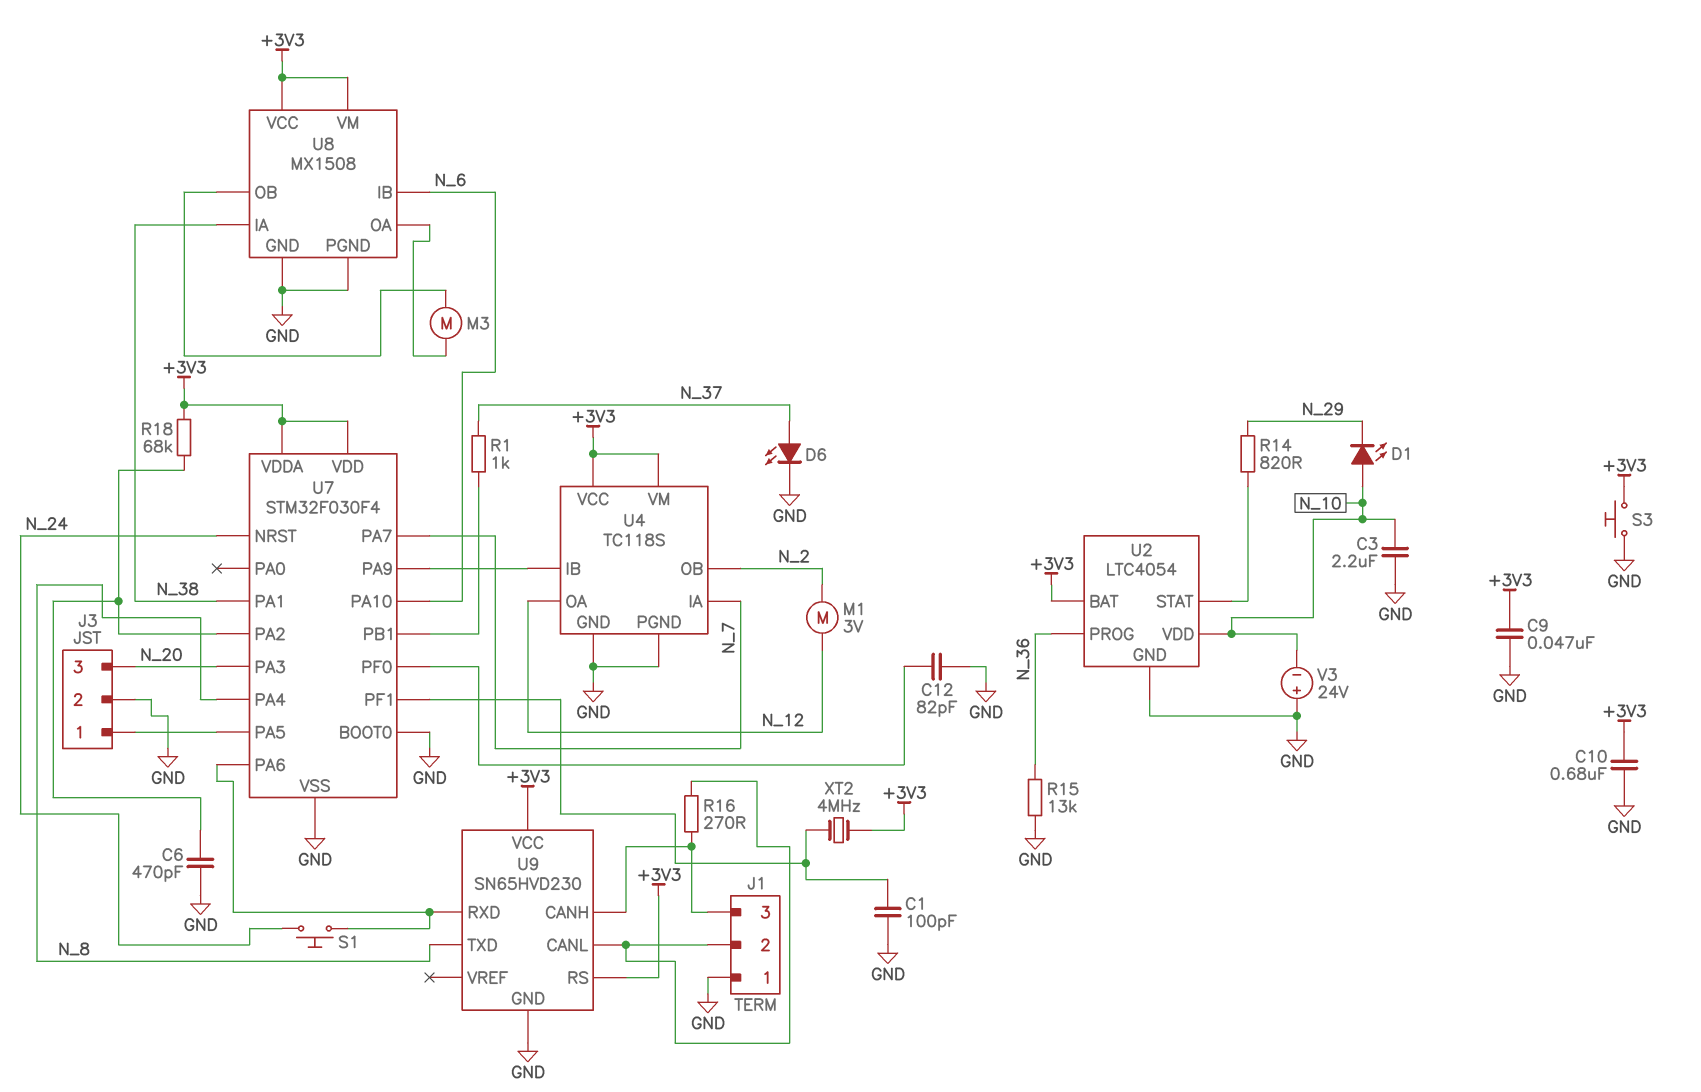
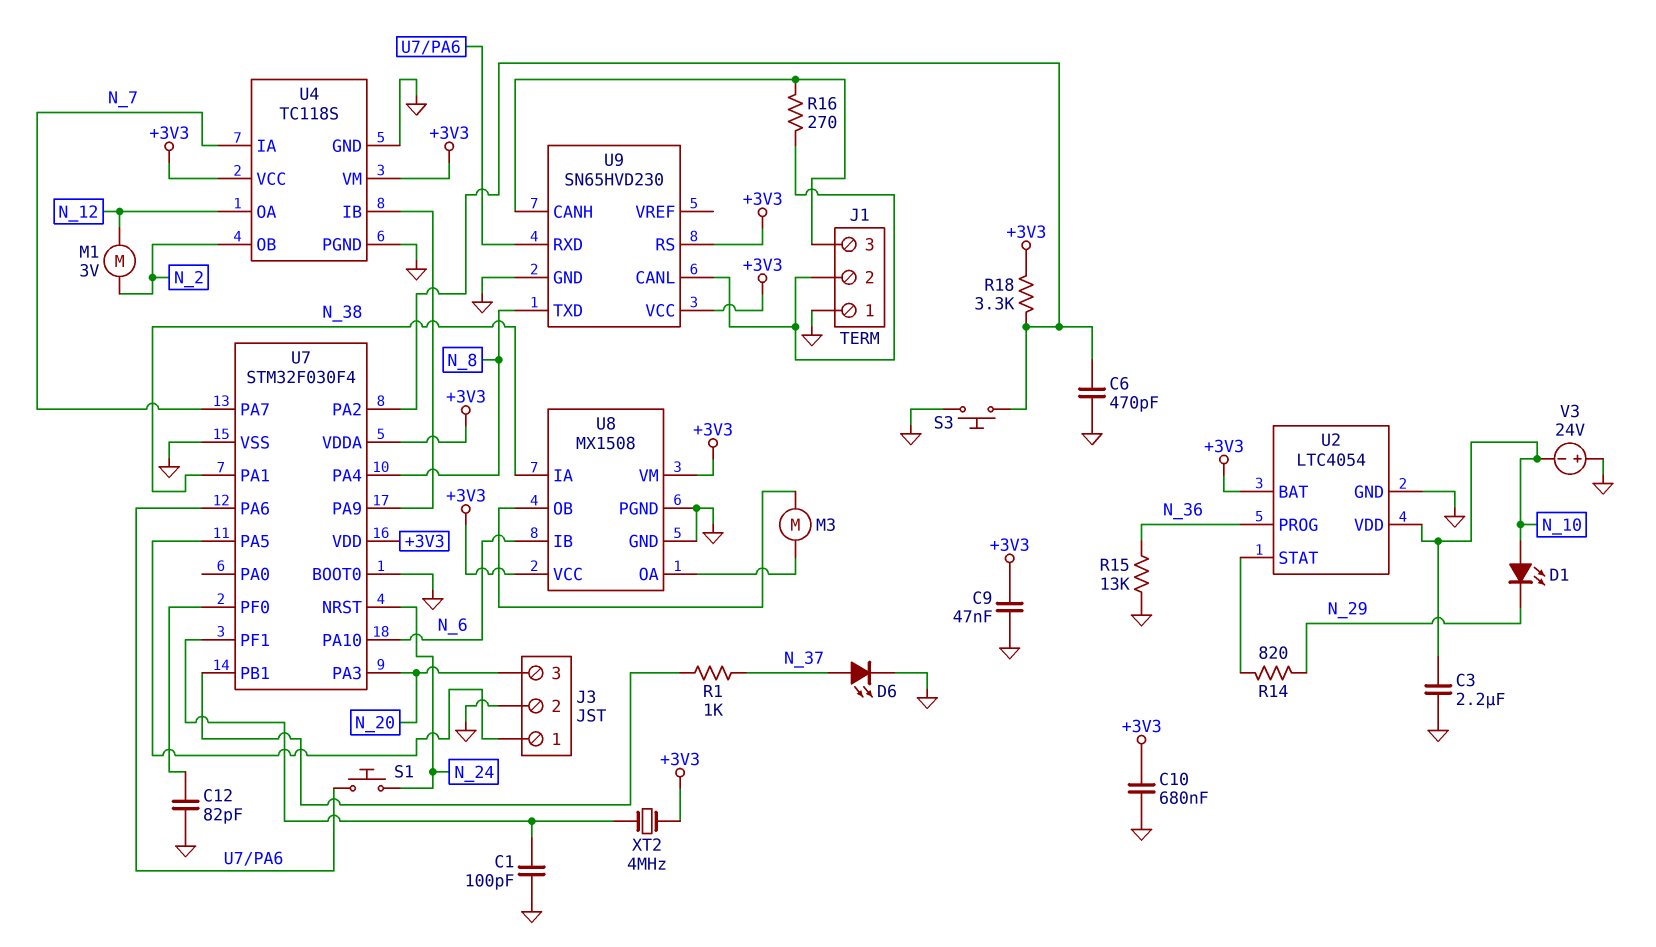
R18: 68k (+3V3, U7/PA2) -> 3.3k (+3V3, U7/PA2)
S3: button (+3V3, GND) -> button (GND, U7/PA2)

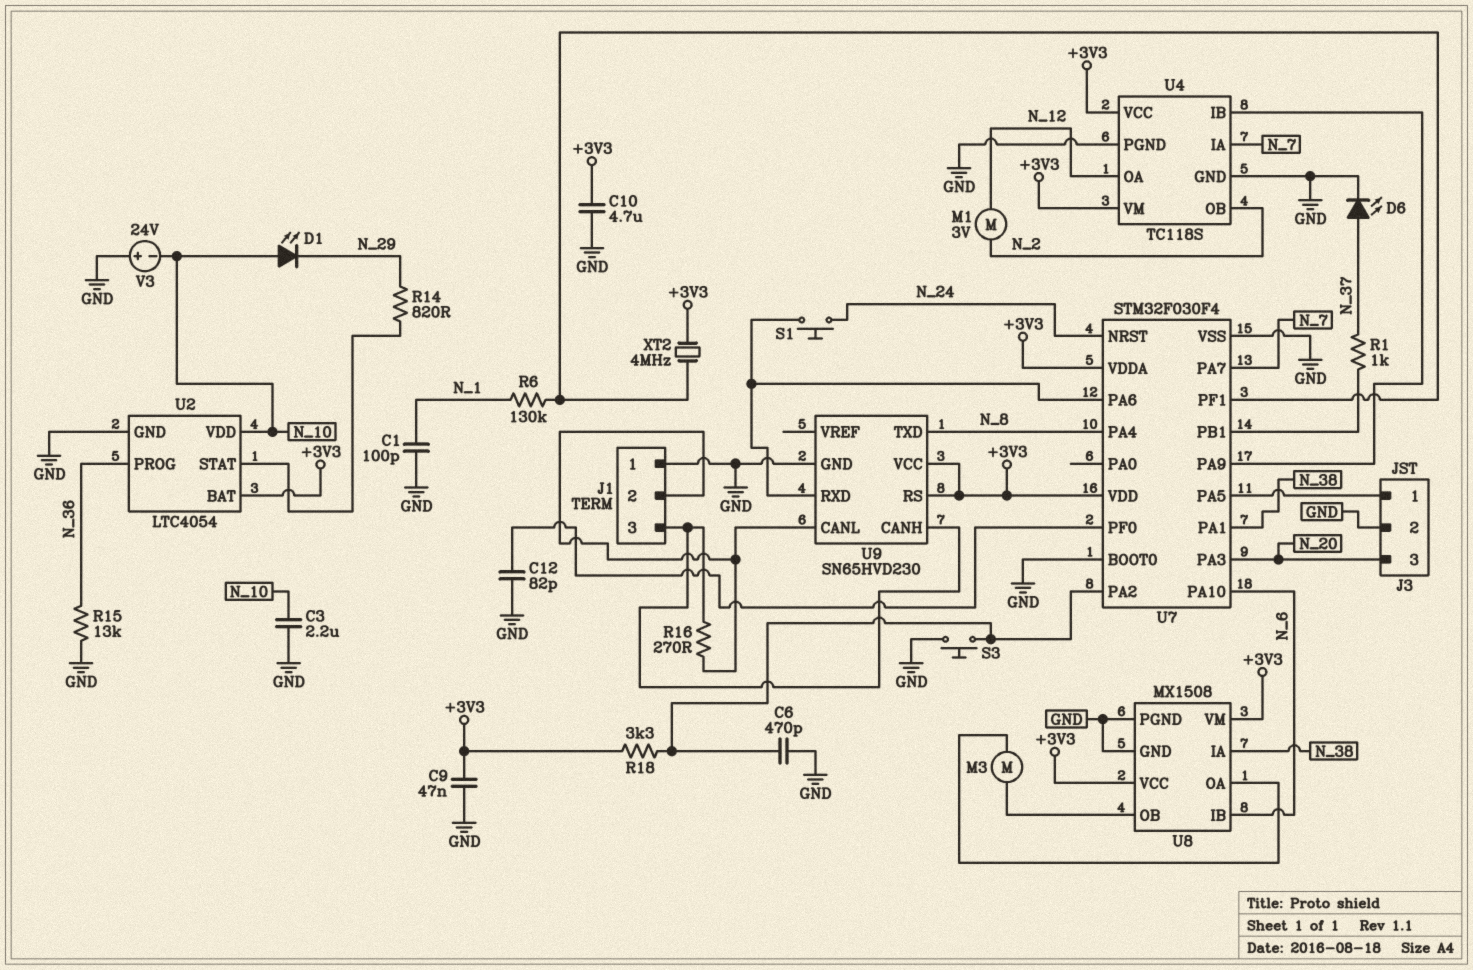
C1: 100pF (GND, U7/PF1) -> 100pF (GND, N_1)
C10: 680nF (+3V3, GND) -> 4.7uF (+3V3, GND)
R6: none -> 130k (N_1, U7/PF1)

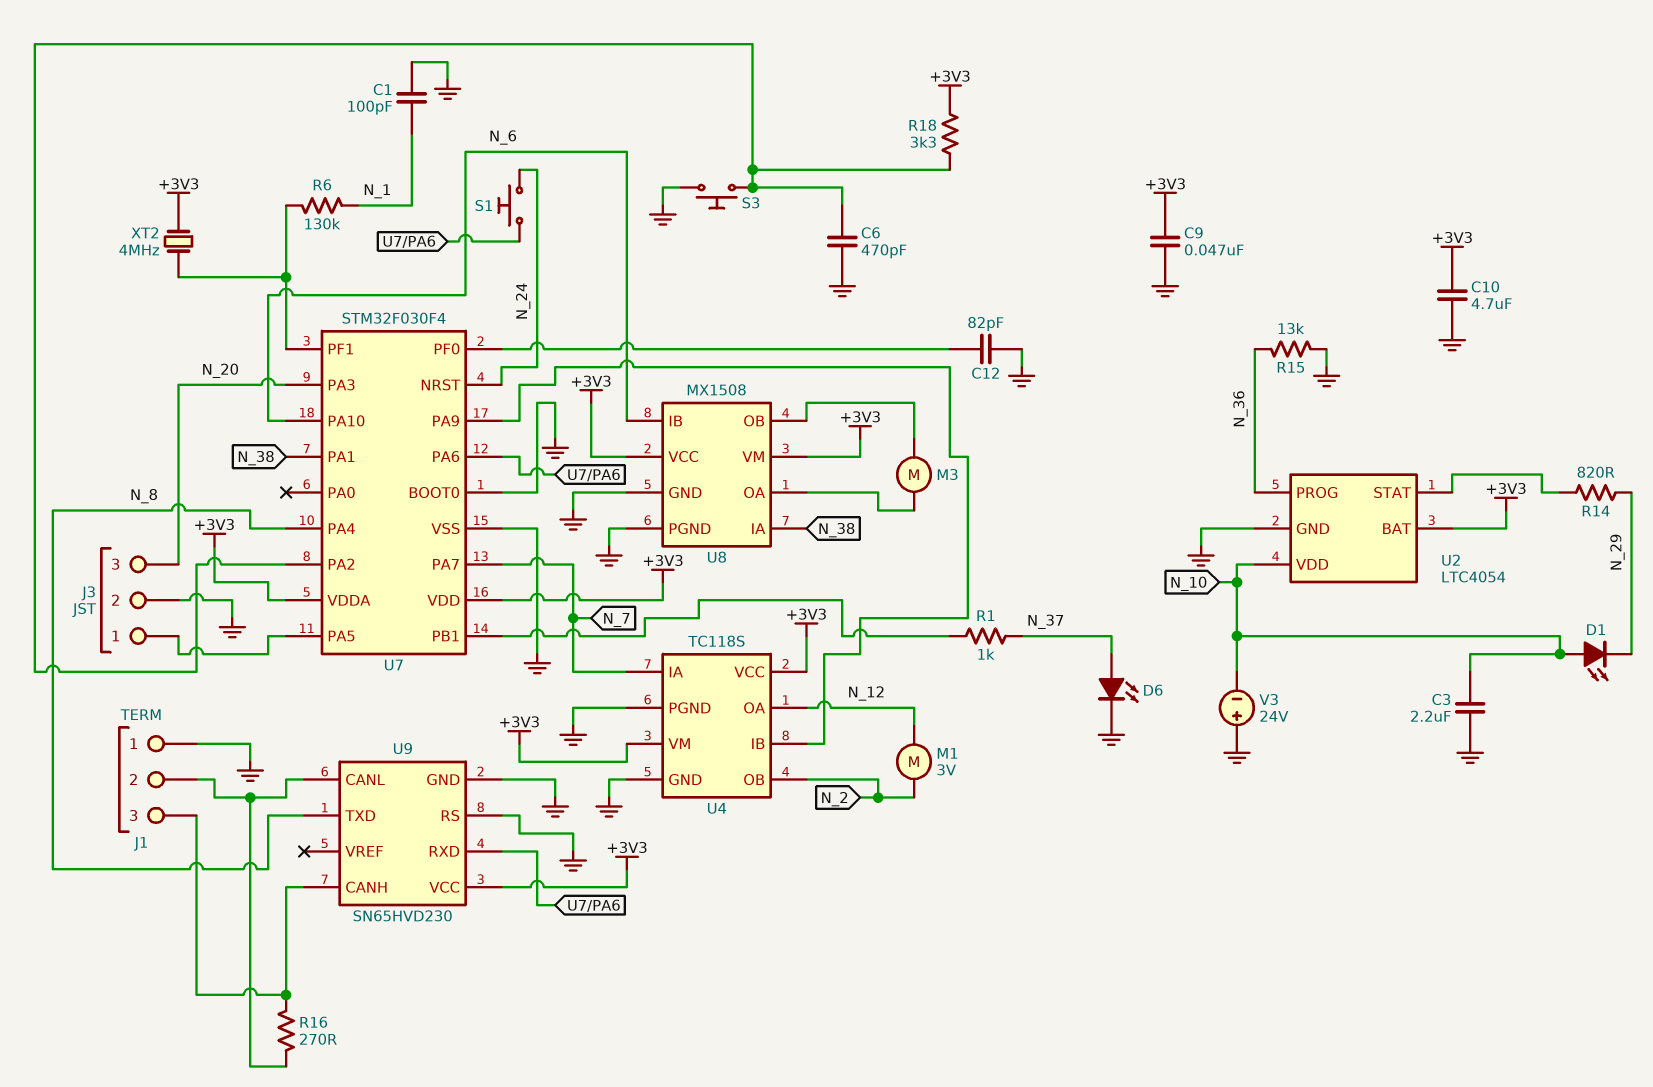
U9 pin RS: +3V3 -> GND

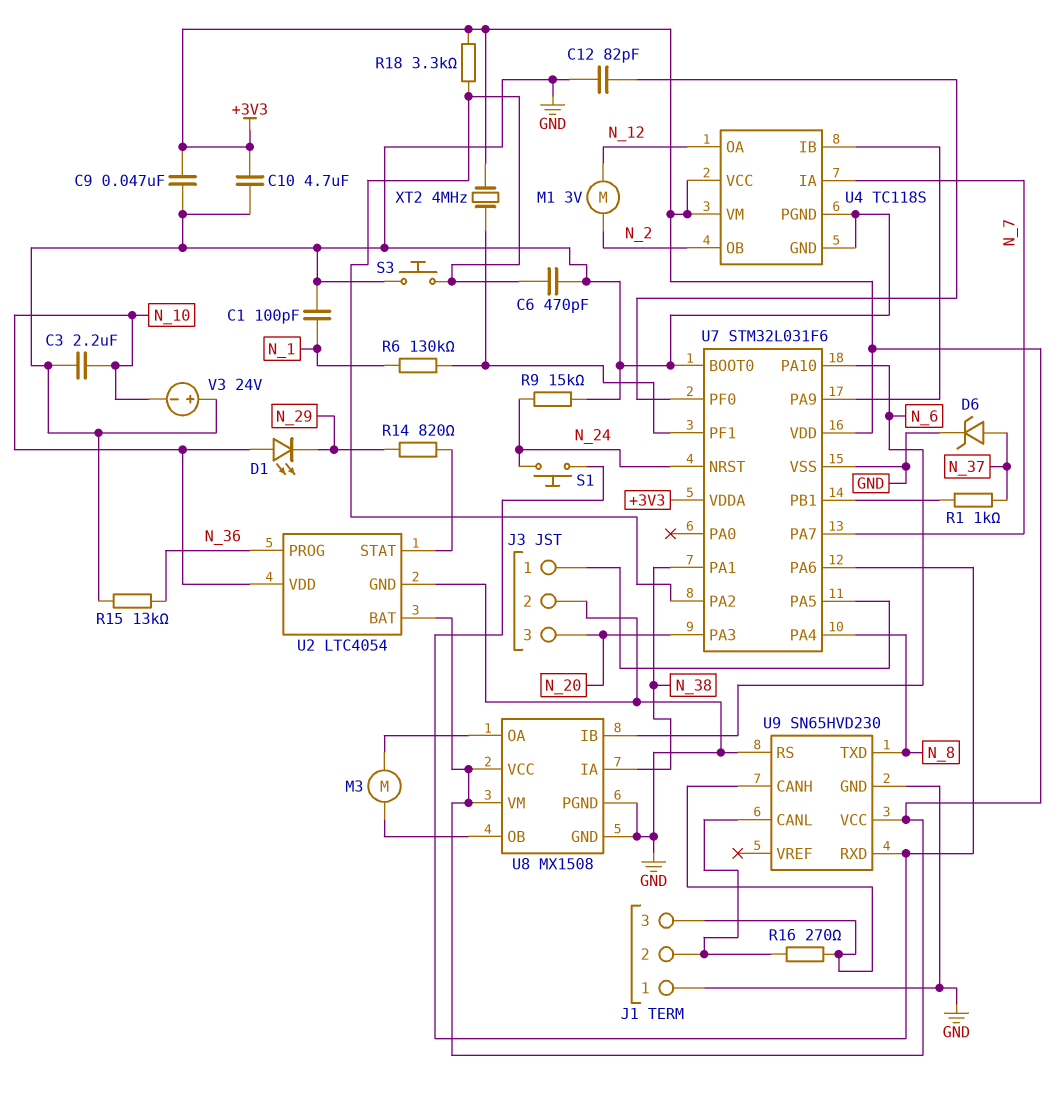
D6: LED (A N_37, K GND) -> zener (A N_37, K GND)
R9: none -> 15k (GND, N_24)
U7: STM32F030F4 -> STM32L031F6

